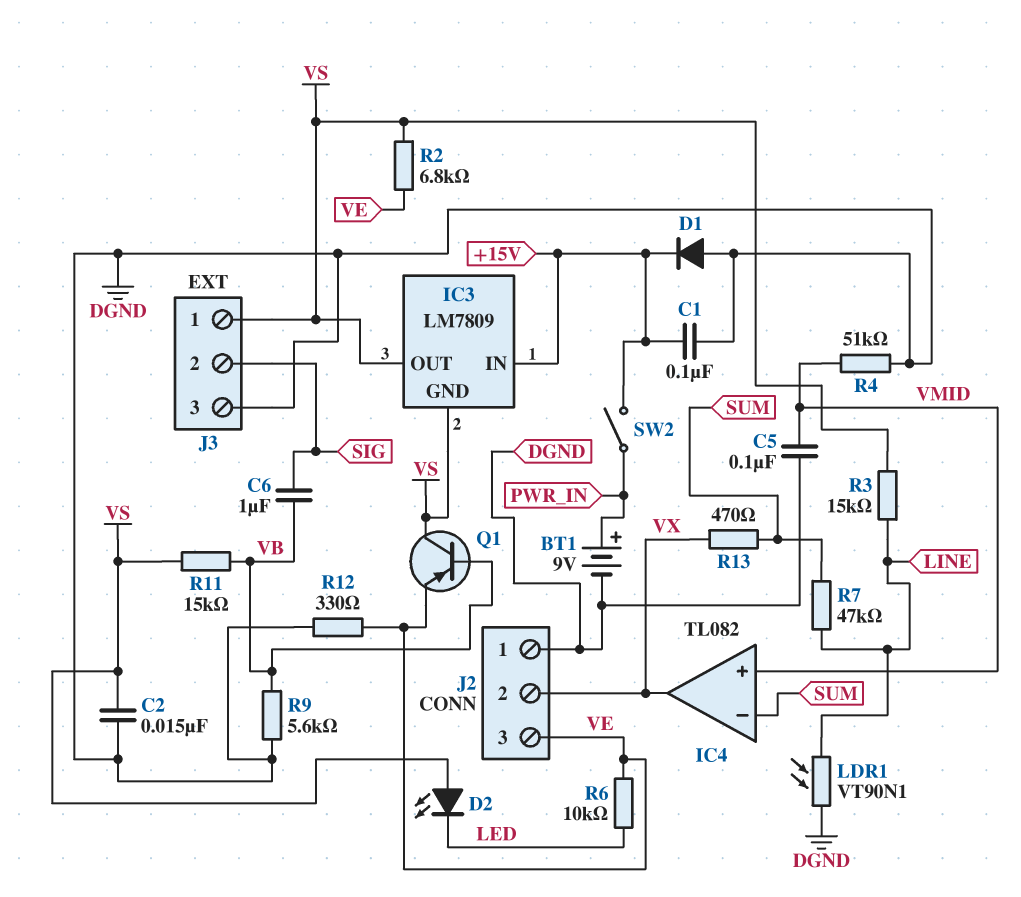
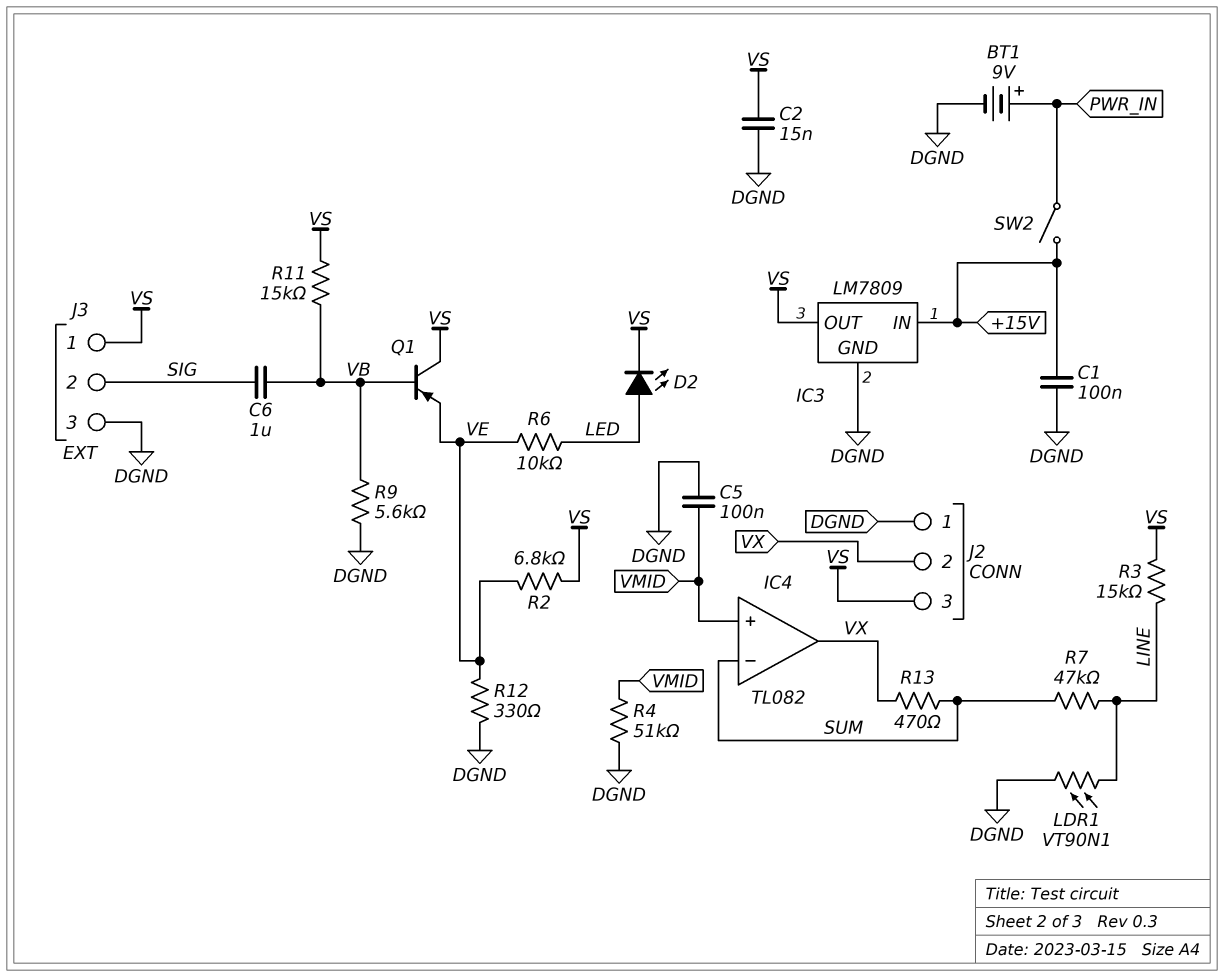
D1: diode (A DGND, K +15V) -> none
D2: LED (A VS, K LED) -> LED (A LED, K VS)
IC3 pin GND: VS -> DGND
J2 pin 3: VE -> VS

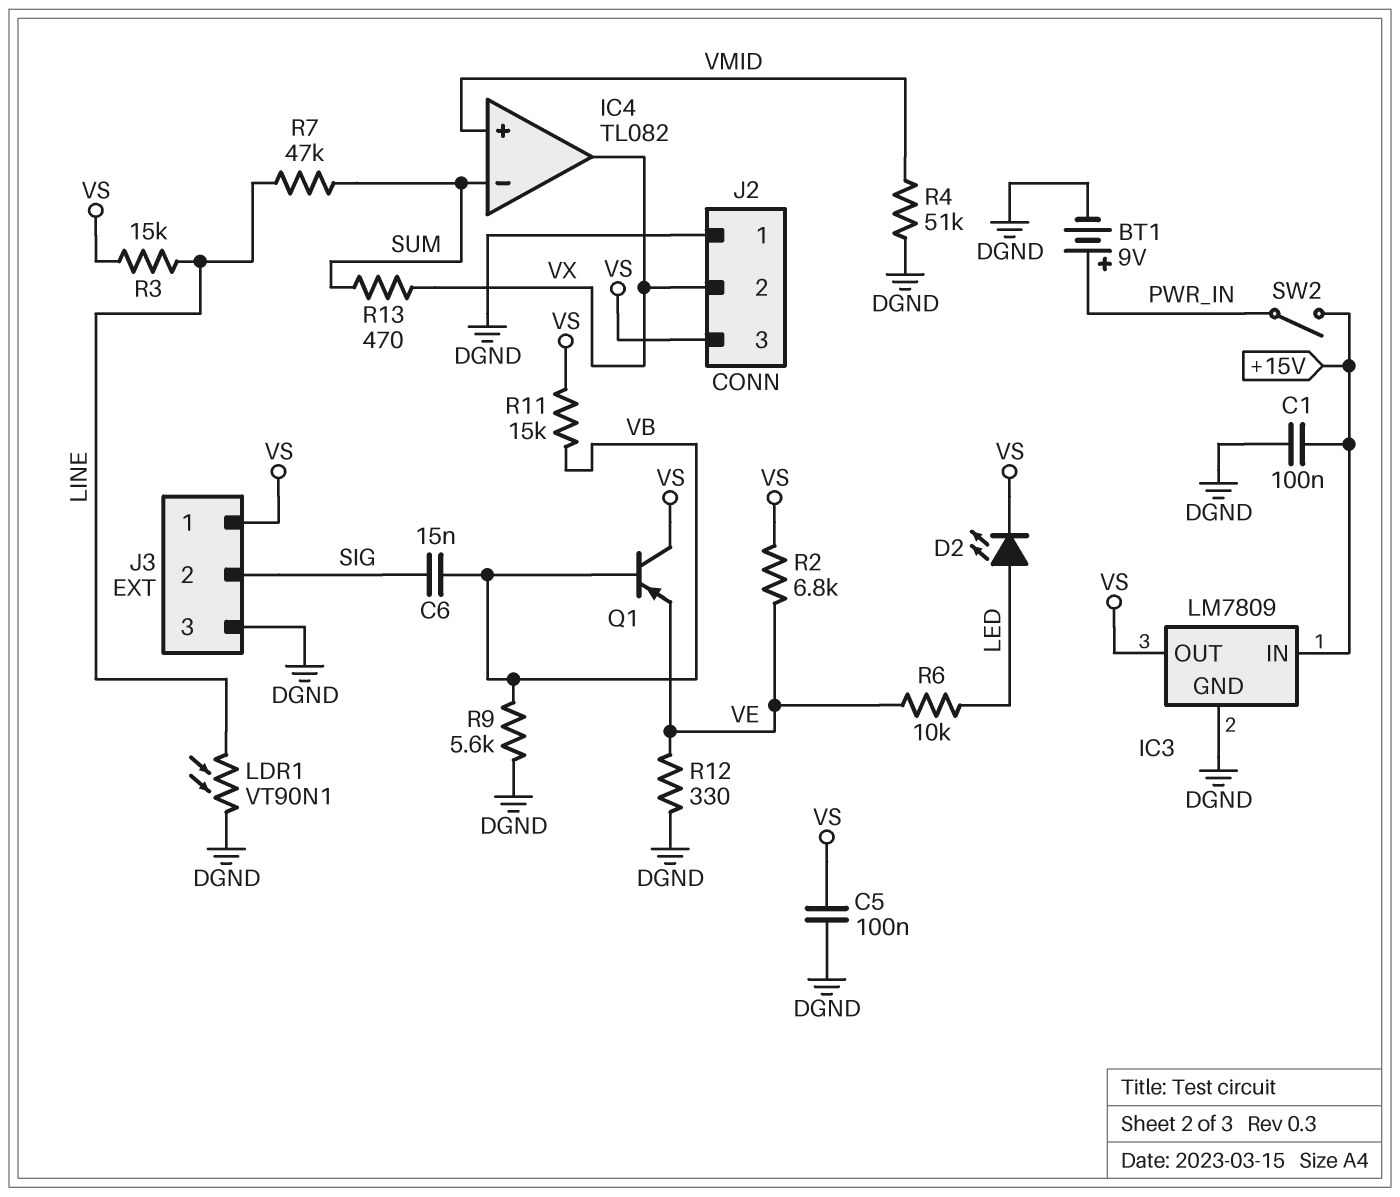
C2: 15nF (DGND, VS) -> none
C5: 100nF (DGND, VMID) -> 100nF (DGND, VS)
C6: 1uF (SIG, VB) -> 15nF (SIG, VB)

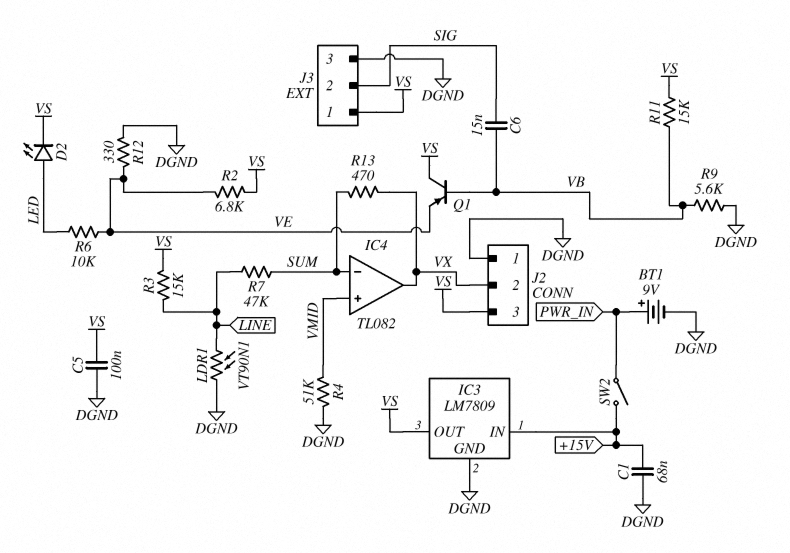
C1: 100nF (+15V, DGND) -> 68nF (+15V, DGND)

